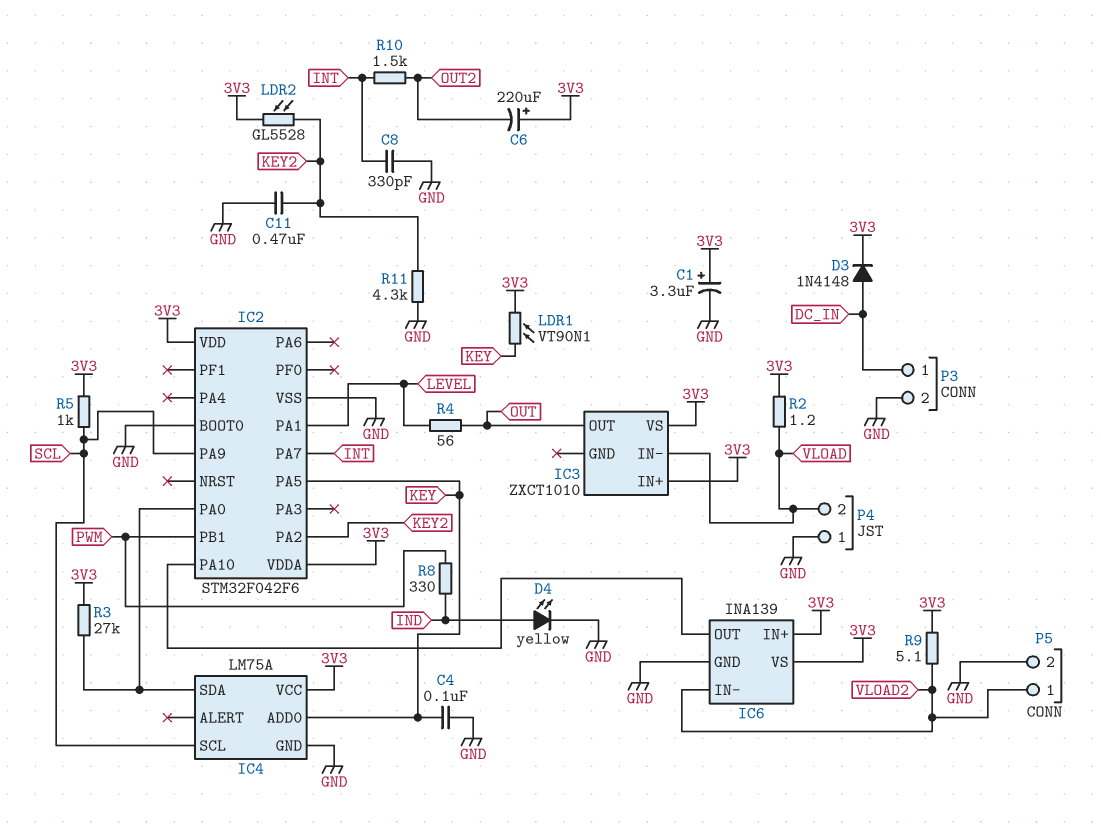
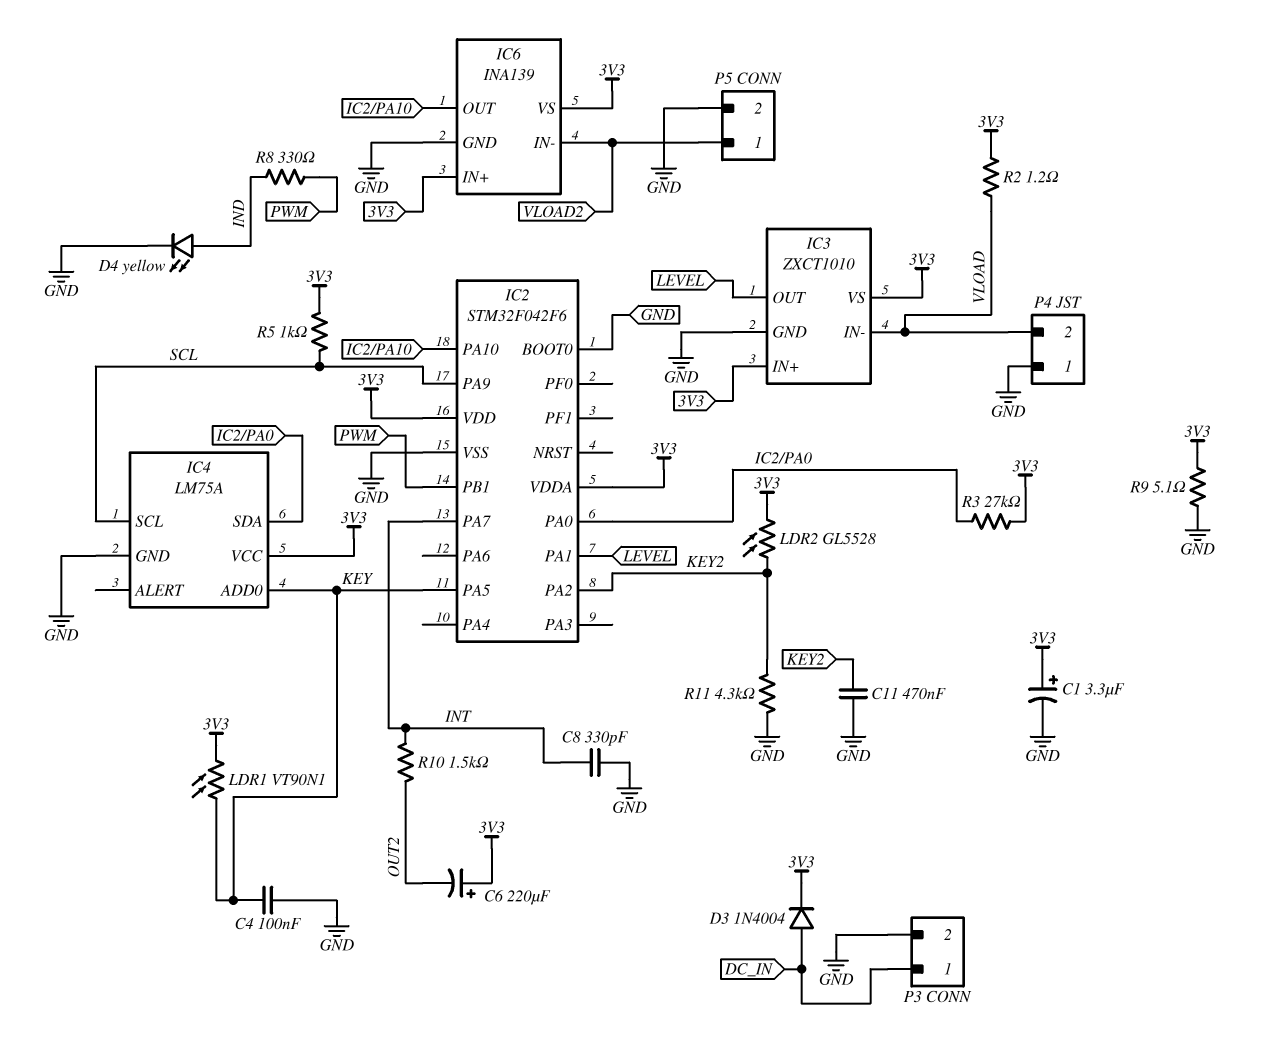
D3: diode 1N4148 (A DC_IN, K 3V3) -> diode 1N4004 (A DC_IN, K 3V3)
IC3 pin GND: none -> GND
IC3 pin OUT: OUT -> LEVEL
R4: 56 (LEVEL, OUT) -> none
R9: 5.1 (3V3, VLOAD2) -> 5.1 (3V3, GND)

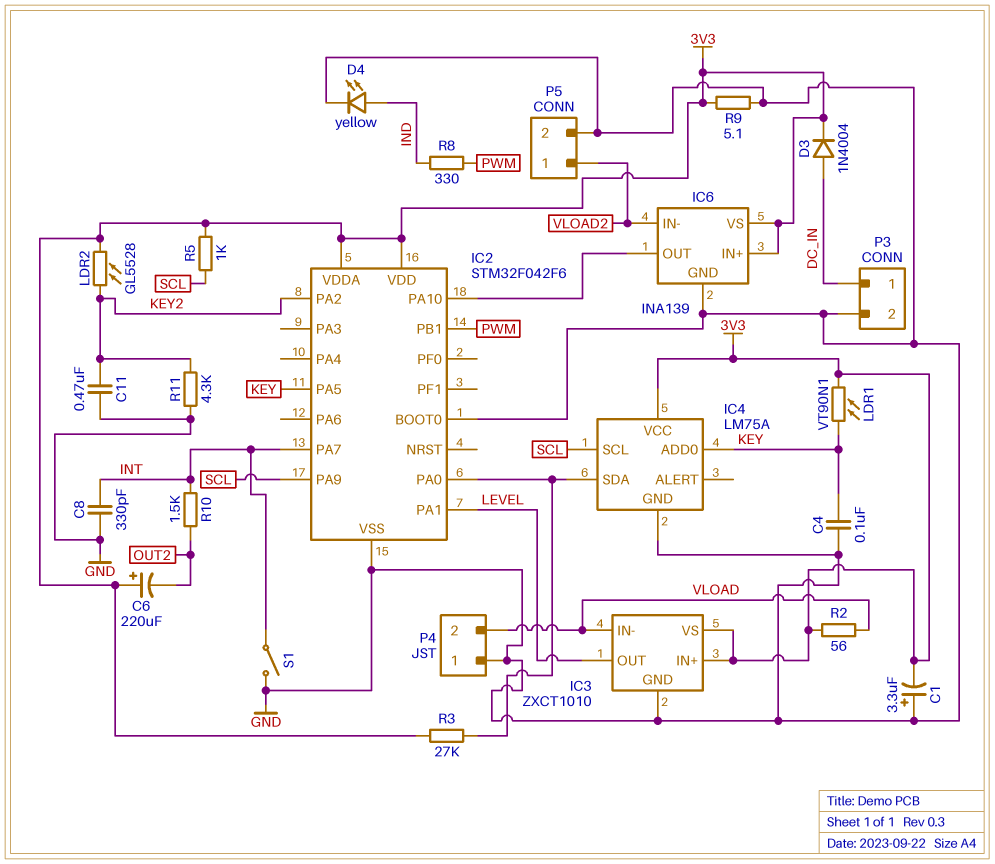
C1: 3.3uF (plus 3V3, minus GND) -> 3.3uF (plus GND, minus 3V3)
R2: 1.2 (3V3, VLOAD) -> 56 (3V3, VLOAD)
S1: none -> switch (GND, INT)

